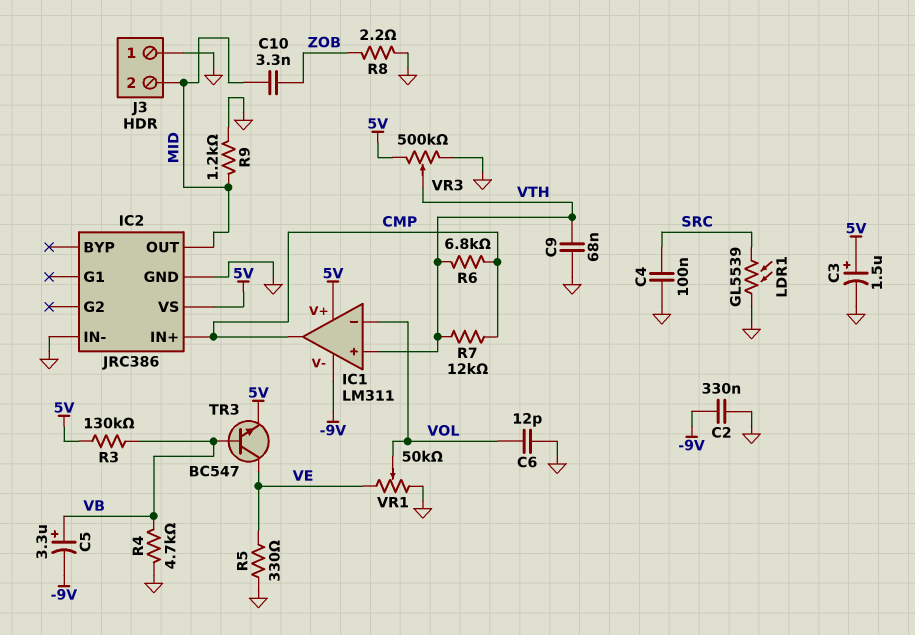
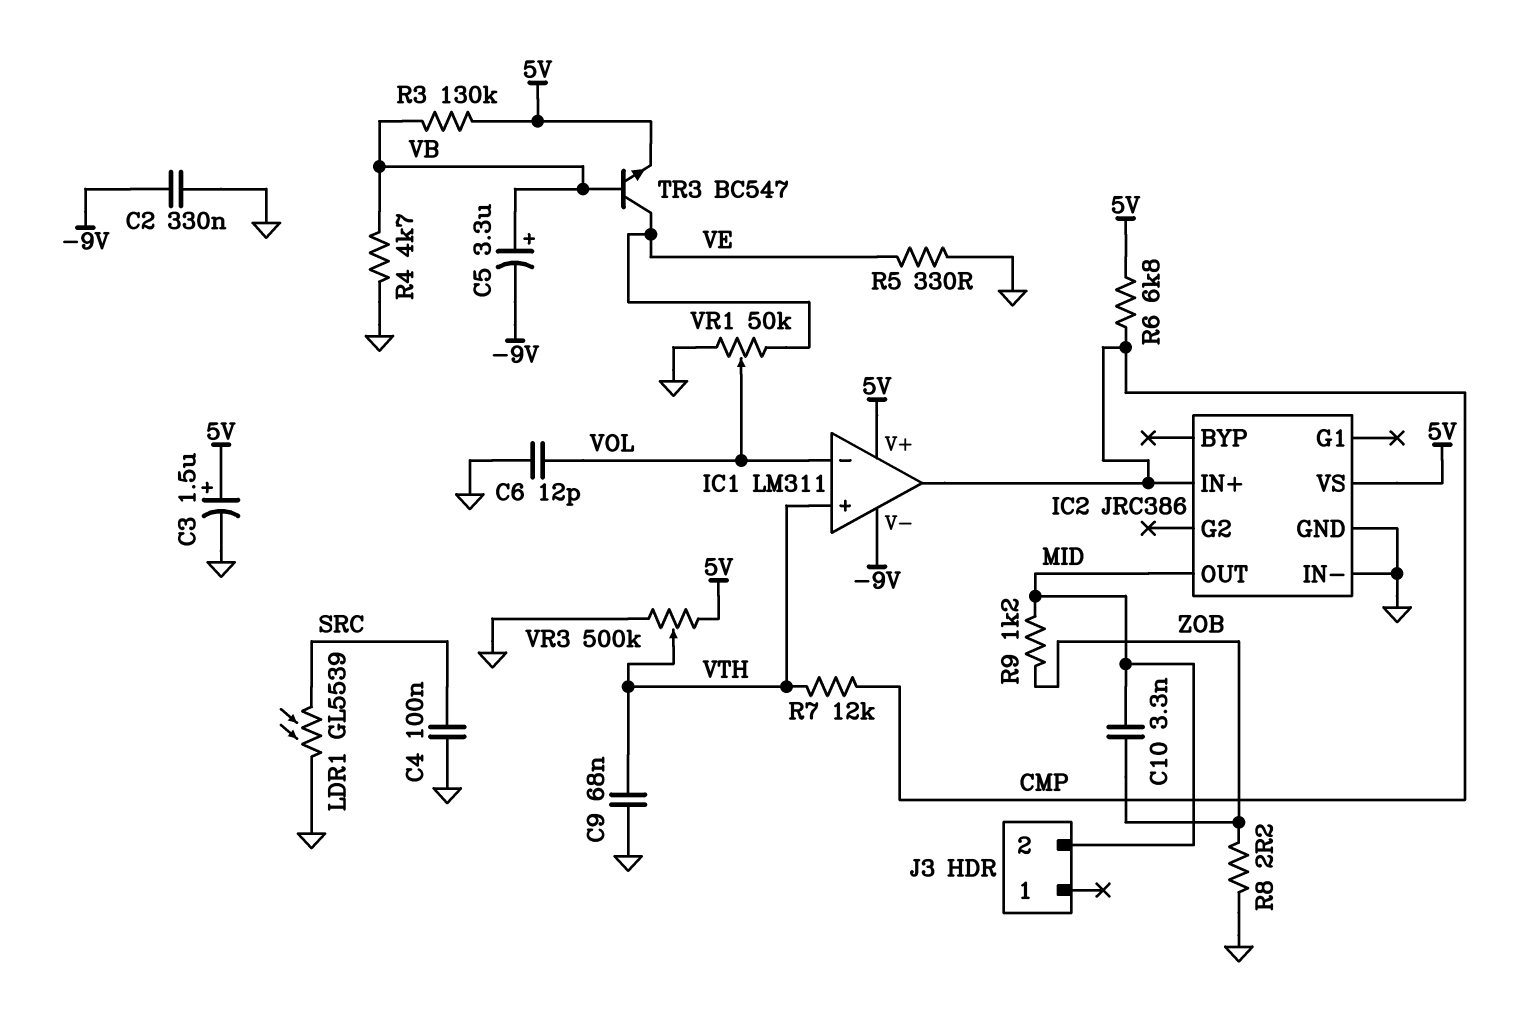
J3 pin 1: GND -> none
R6: 6.8k (CMP, VTH) -> 6.8k (5V, CMP)
R9: 1.2k (GND, MID) -> 1.2k (MID, ZOB)

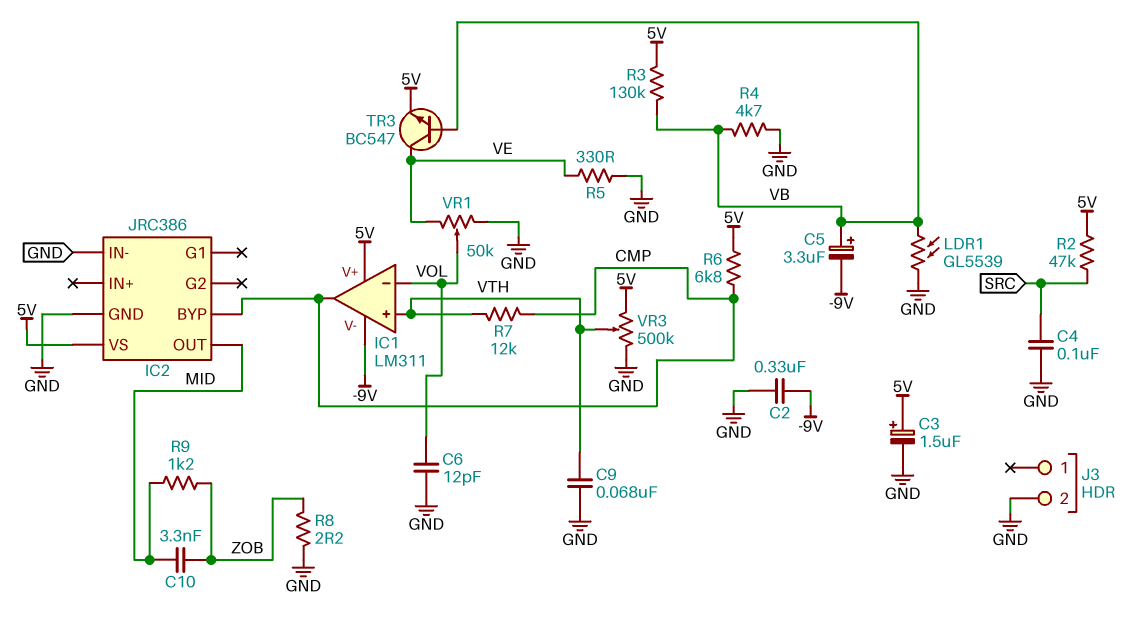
IC2 pin BYP: none -> CMP
IC2 pin IN+: CMP -> none
J3 pin 2: MID -> GND
LDR1: GL5539 (GND, SRC) -> GL5539 (GND, VB)
R2: none -> 47k (5V, SRC)

